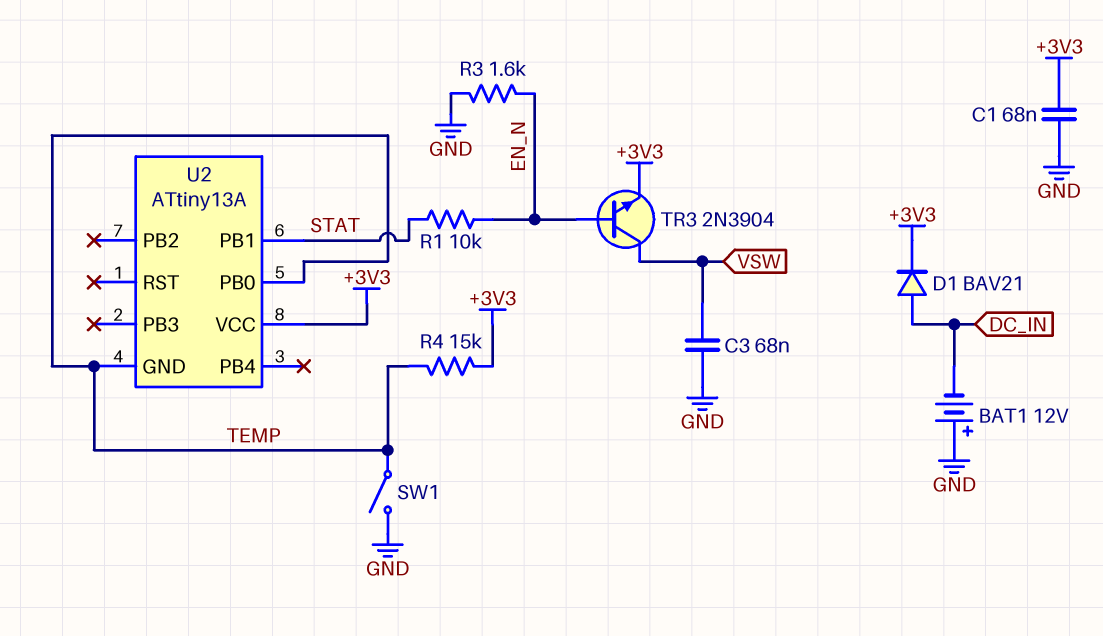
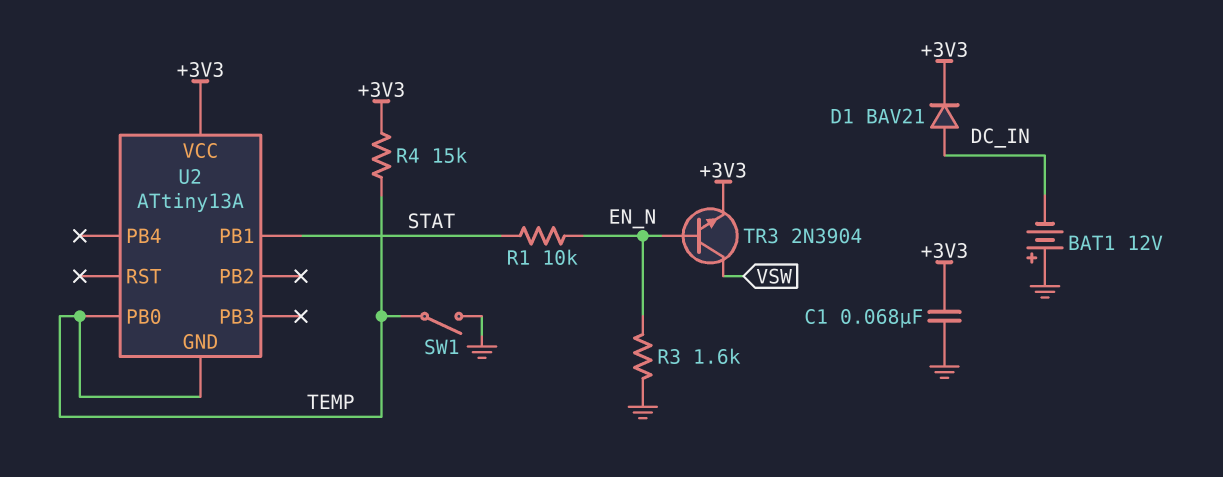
C3: 68nF (GND, VSW) -> none

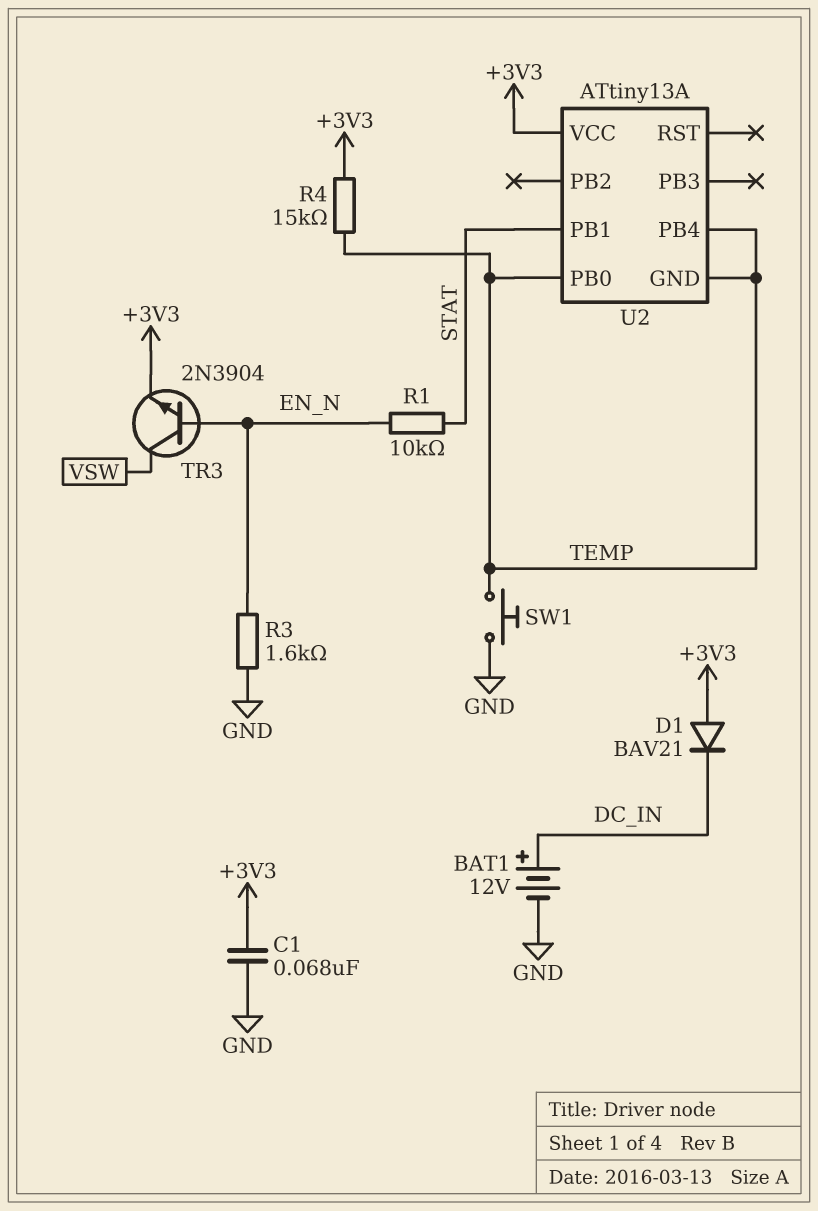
BAT1: 12V (plus GND, minus DC_IN) -> 12V (plus DC_IN, minus GND)
D1: diode BAV21 (A DC_IN, K +3V3) -> diode BAV21 (A +3V3, K DC_IN)
SW1: switch (GND, TEMP) -> button (GND, TEMP)
U2 pin PB4: none -> TEMP

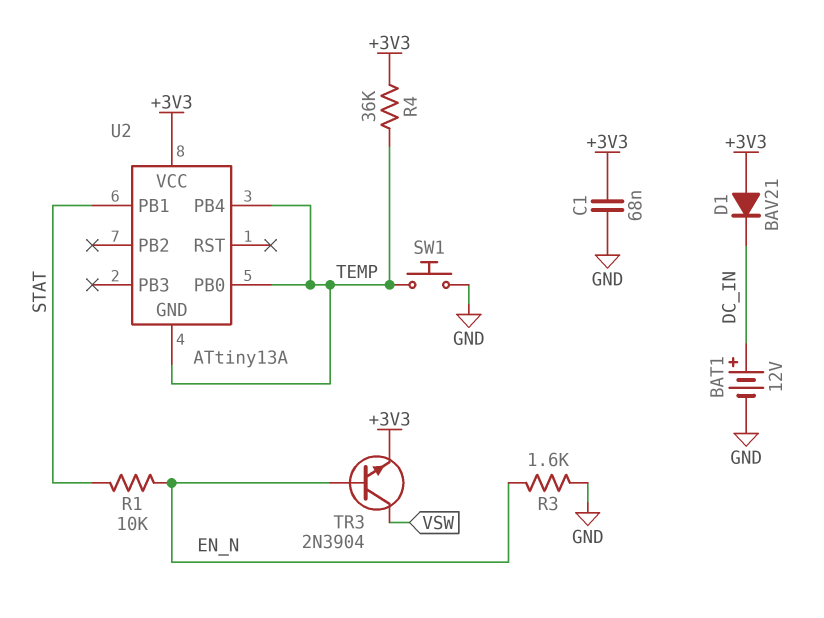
R4: 15k (+3V3, TEMP) -> 36k (+3V3, TEMP)

